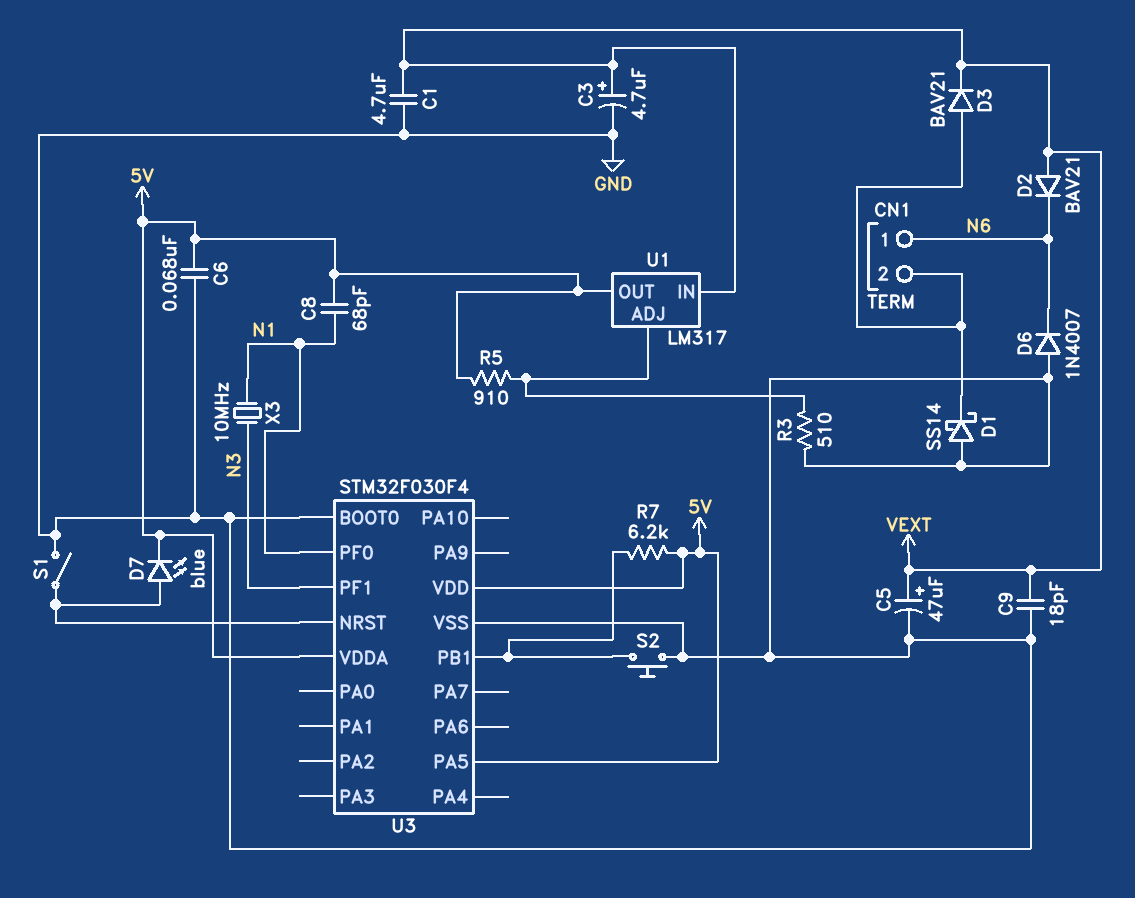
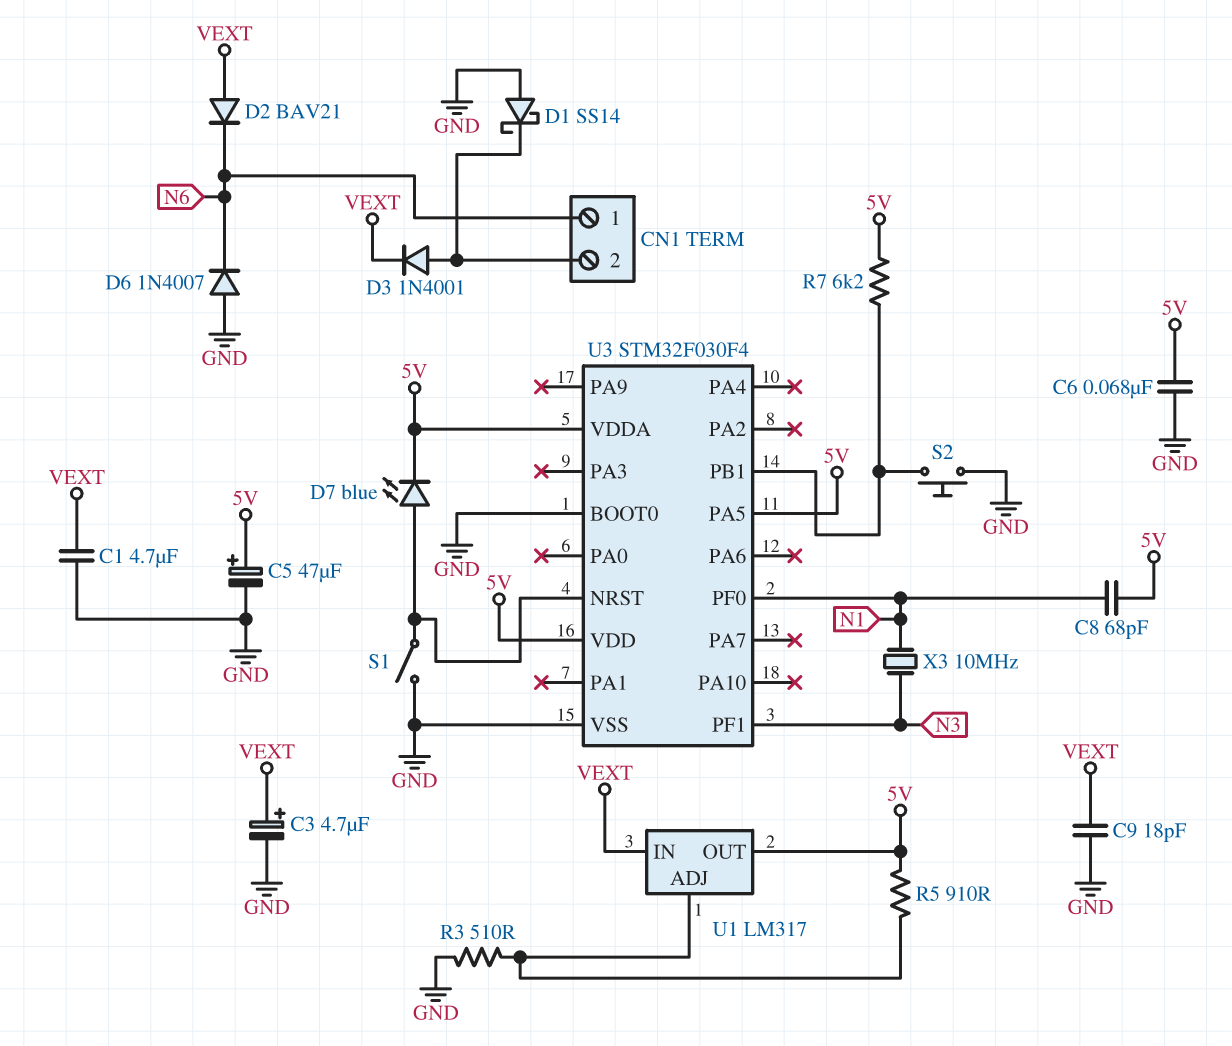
C5: 47uF (plus VEXT, minus GND) -> 47uF (plus 5V, minus GND)
D3: diode BAV21 (A CN1/2, K VEXT) -> diode 1N4001 (A CN1/2, K VEXT)

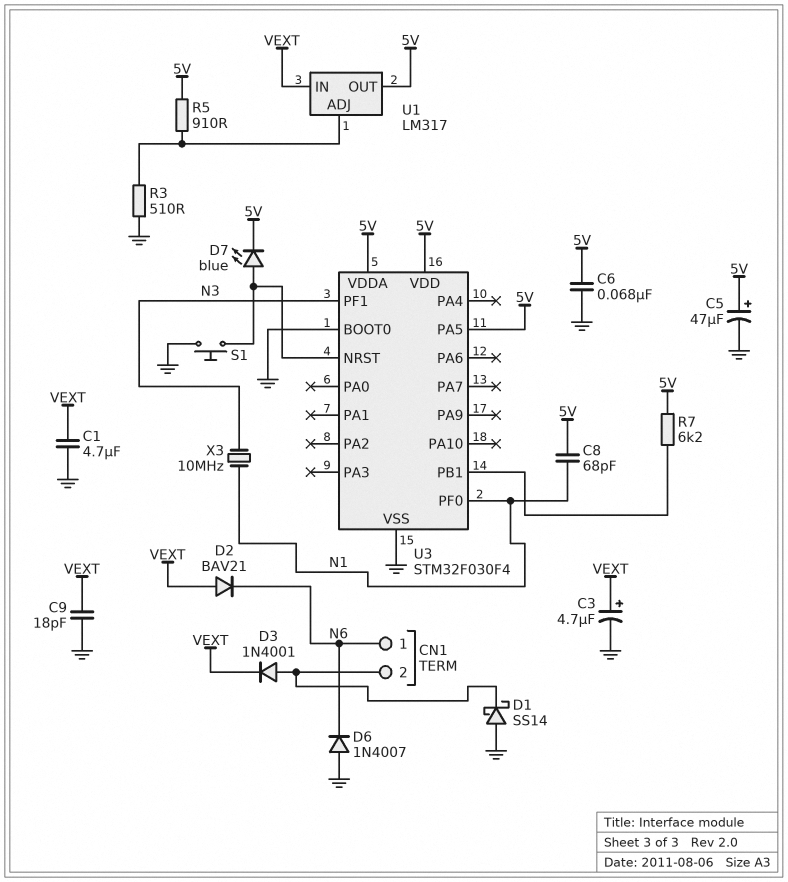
S1: switch (GND, U3/NRST) -> button (GND, U3/NRST)
S2: button (GND, U3/PB1) -> none

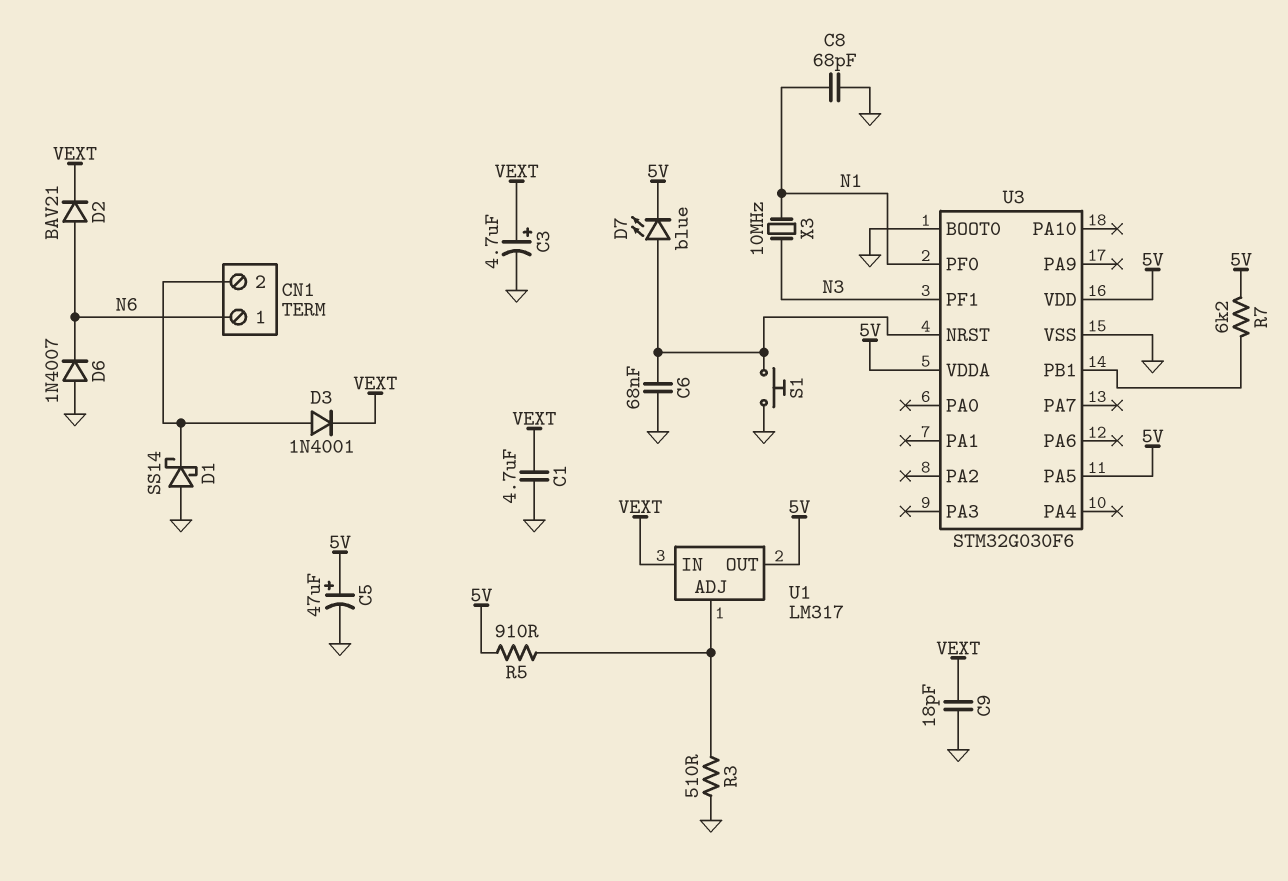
C6: 68nF (5V, GND) -> 68nF (GND, U3/NRST)
C8: 68pF (5V, N1) -> 68pF (GND, N1)
D2: diode BAV21 (A VEXT, K N6) -> diode BAV21 (A N6, K VEXT)
U3: STM32F030F4 -> STM32G030F6

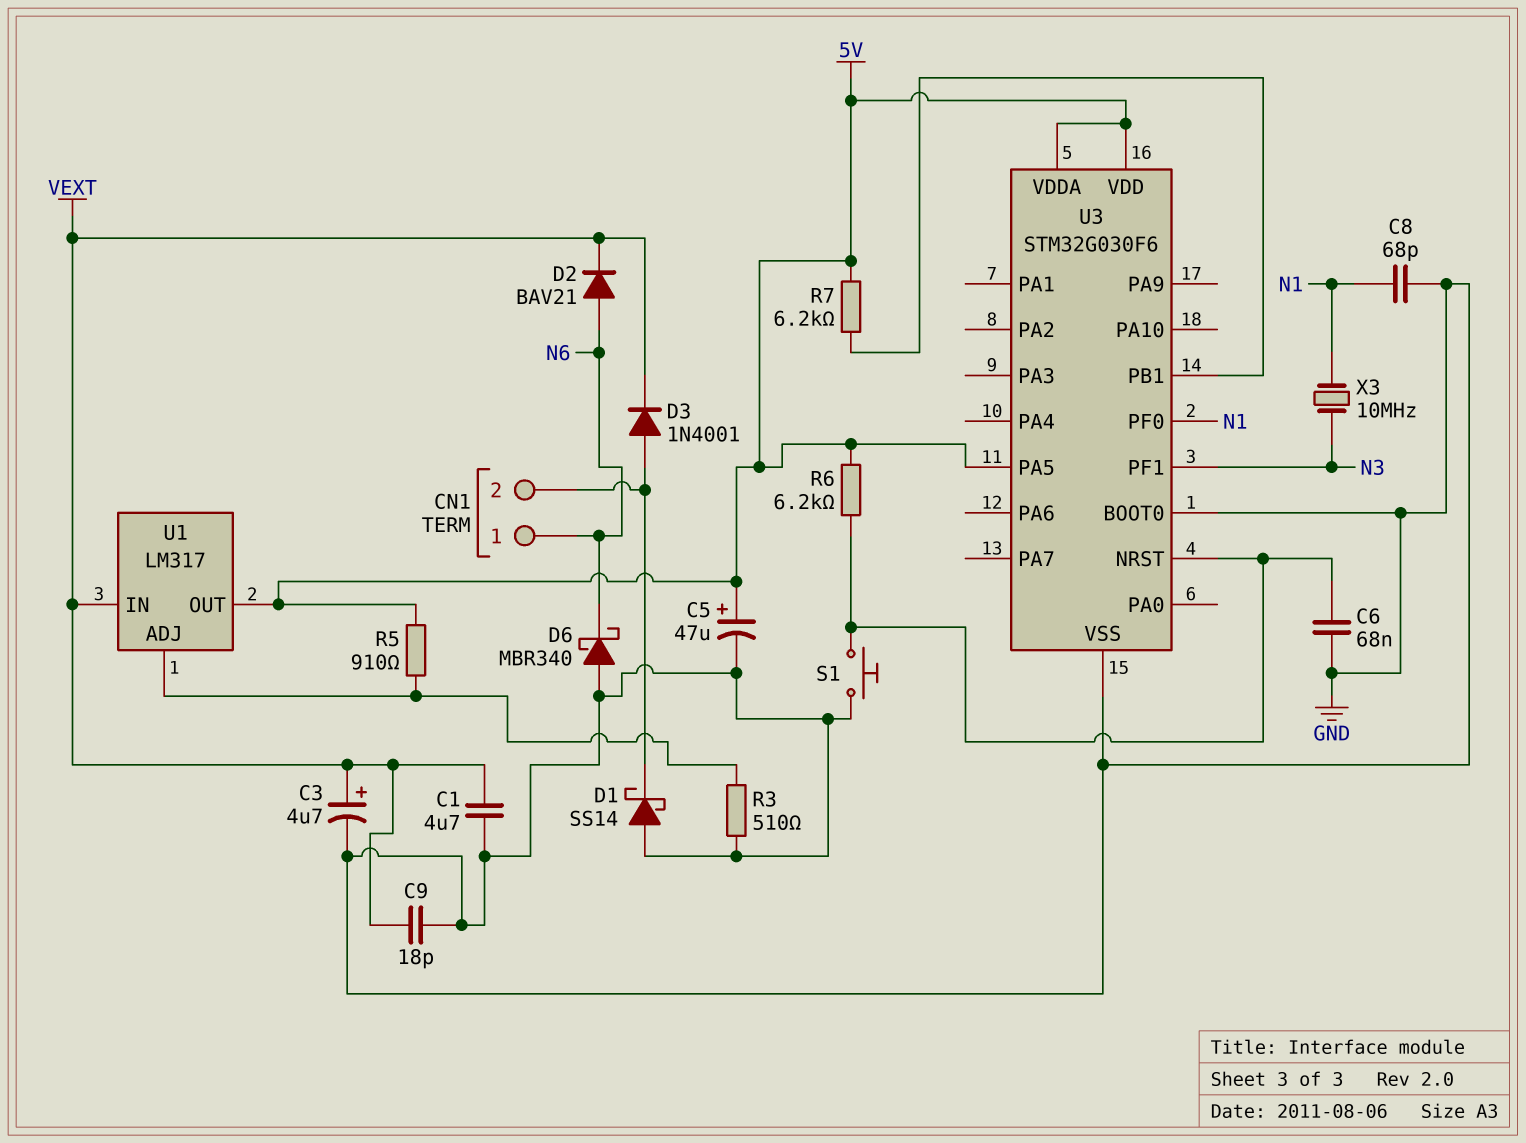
D6: diode 1N4007 (A GND, K N6) -> schottky MBR340 (A GND, K N6)
D7: LED blue (A U3/NRST, K 5V) -> none
R6: none -> 6.2k (5V, U3/NRST)

